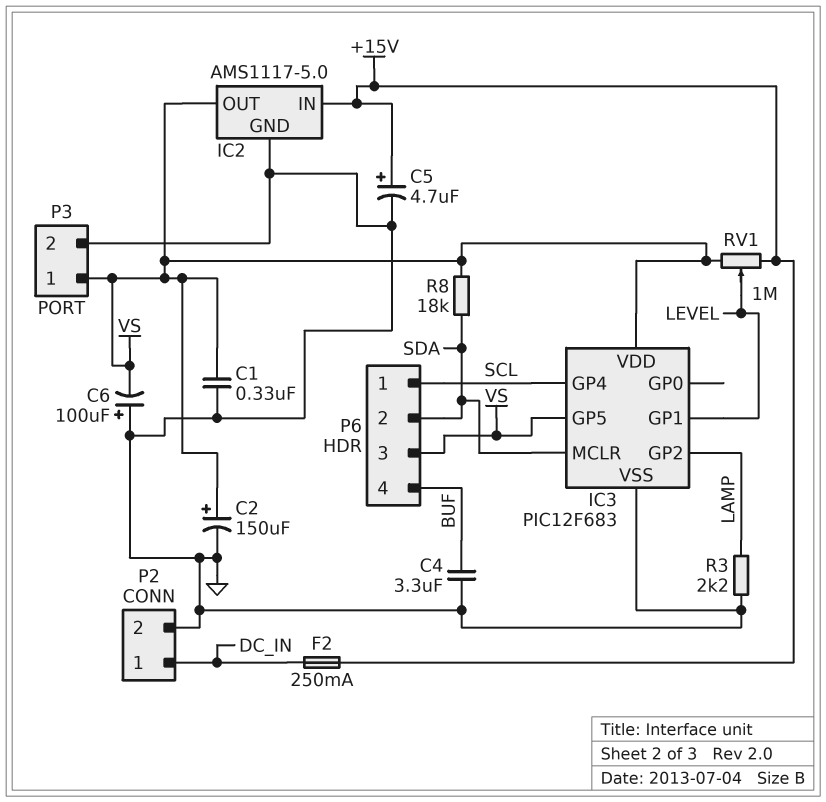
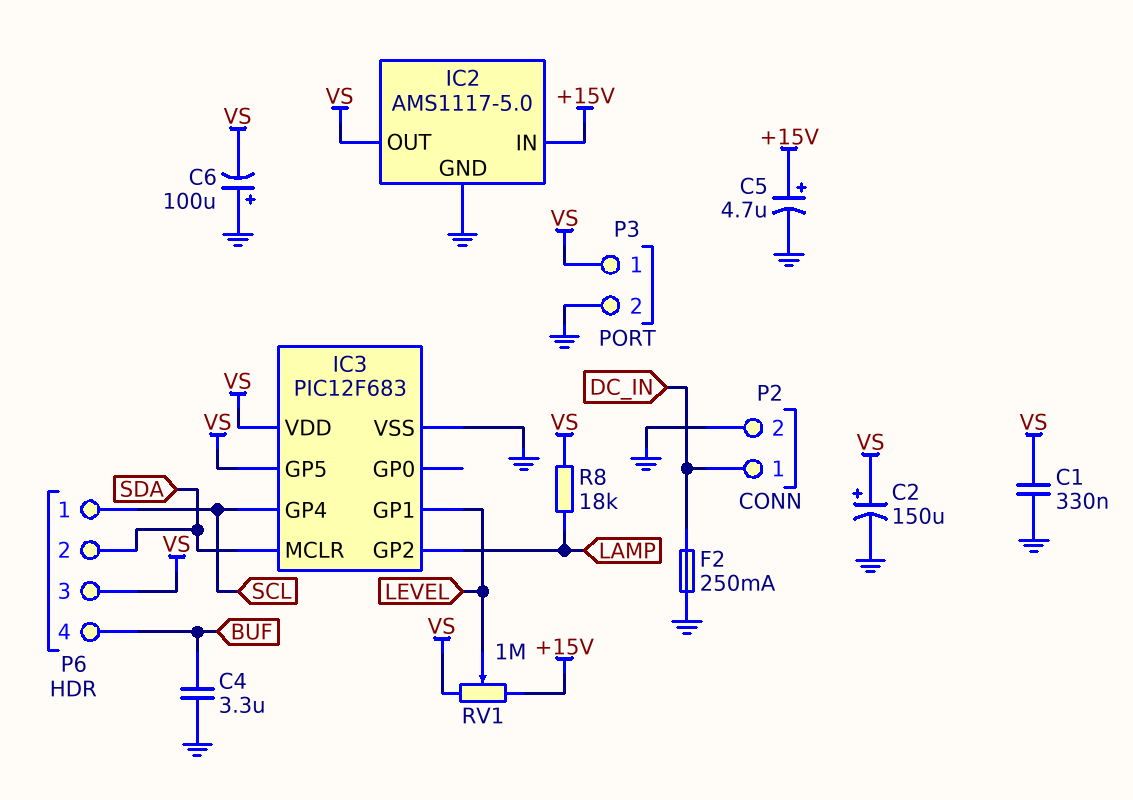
F2: 250mA (+15V, DC_IN) -> 250mA (DC_IN, GND)
R3: 2.2k (GND, LAMP) -> none
R8: 18k (SDA, VS) -> 18k (LAMP, VS)

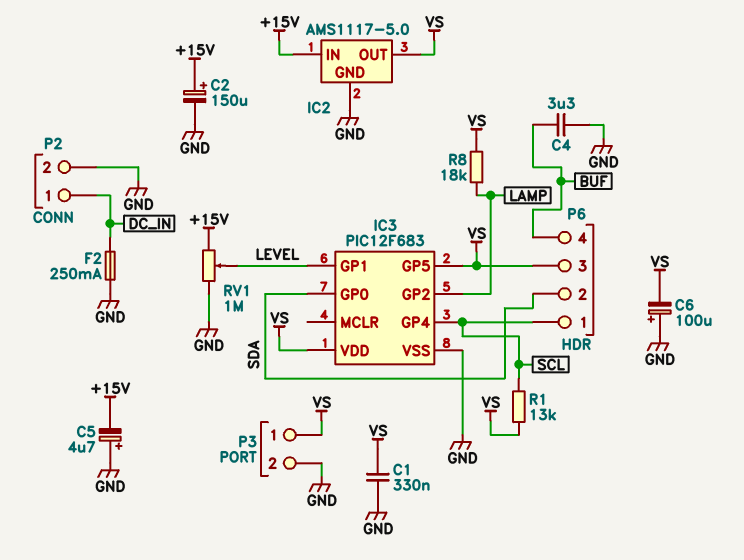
C2: 150uF (plus VS, minus GND) -> 150uF (plus +15V, minus GND)
C5: 4.7uF (plus +15V, minus GND) -> 4.7uF (plus GND, minus +15V)
IC3 pin GP0: none -> SDA
IC3 pin MCLR: SDA -> none
R1: none -> 13k (SCL, VS)
RV1: 1M (+15V, VS, wiper LEVEL) -> 1M (+15V, GND, wiper LEVEL)

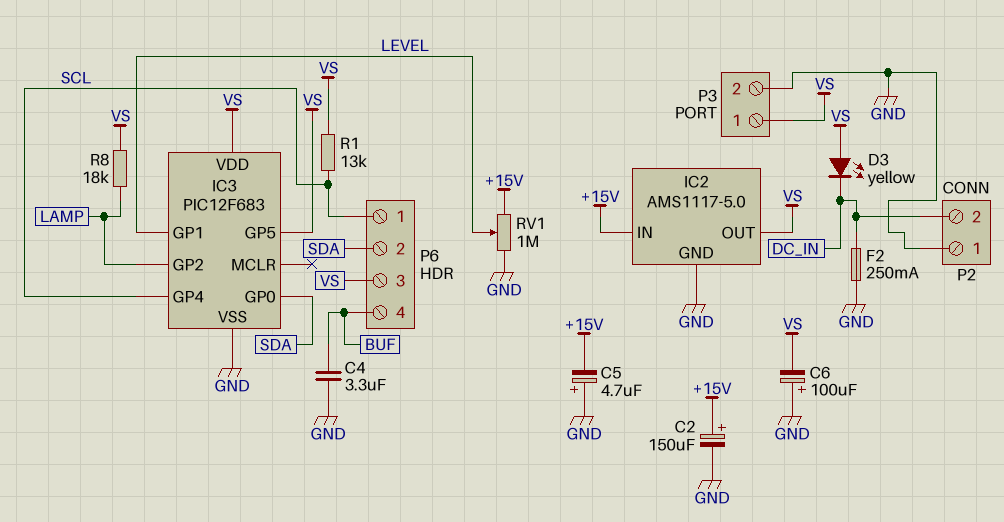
C1: 330nF (GND, VS) -> none
D3: none -> LED yellow (A VS, K DC_IN)
P2 pin 1: DC_IN -> GND
P2 pin 2: GND -> DC_IN

